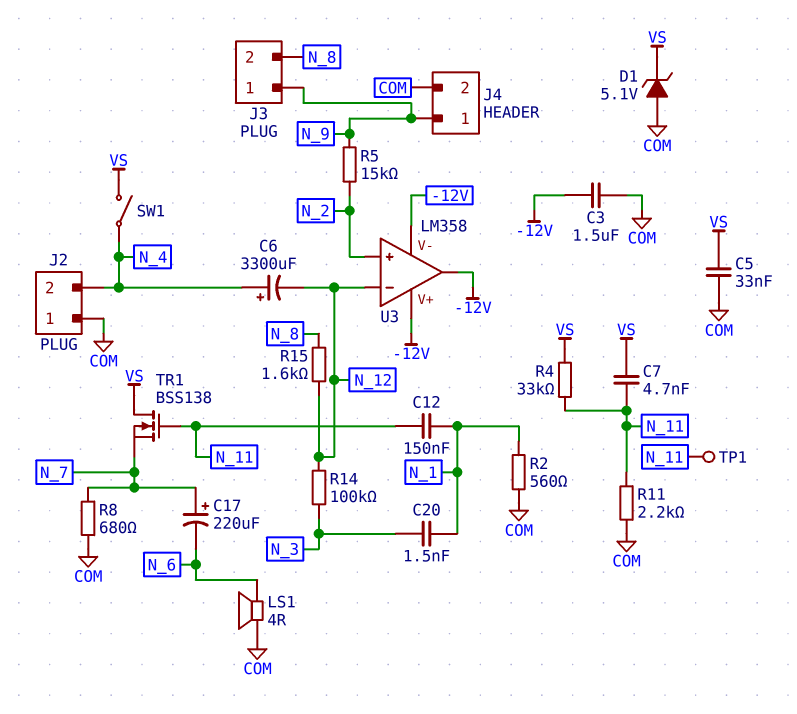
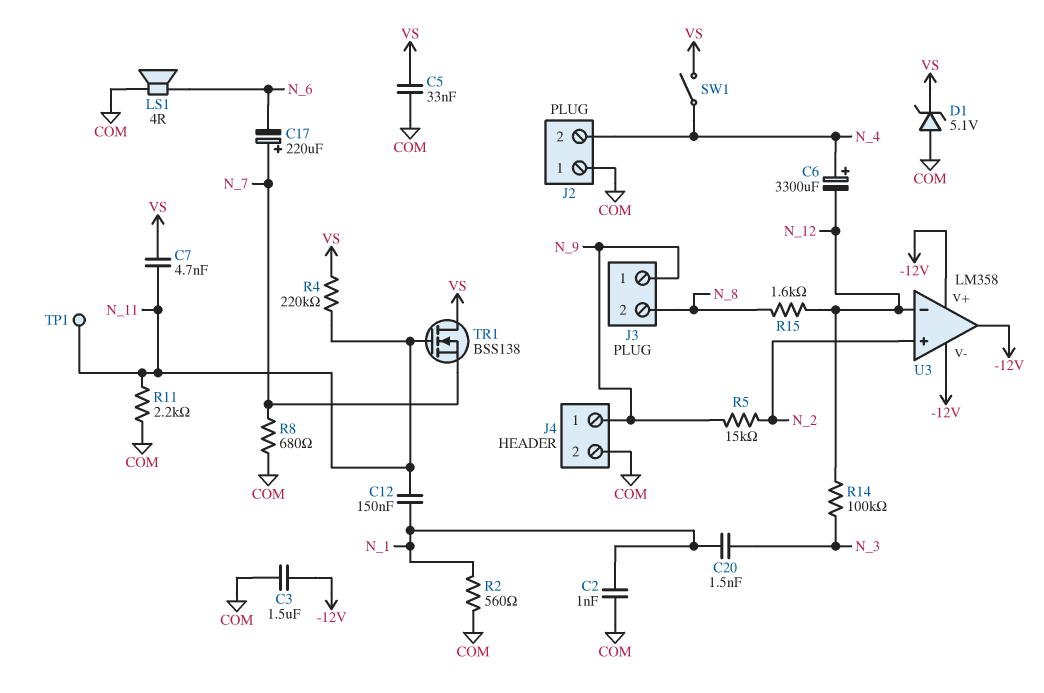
C2: none -> 1nF (COM, N_1)
R4: 33k (N_11, VS) -> 220k (N_11, VS)

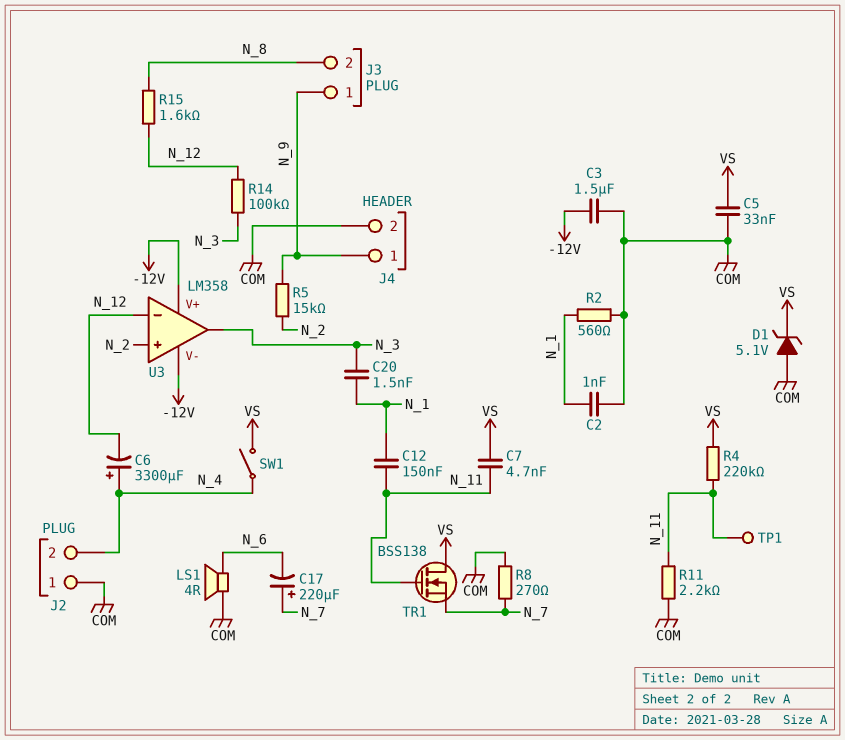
R8: 680 (COM, N_7) -> 270 (COM, N_7)
U3 pin out: -12V -> N_3

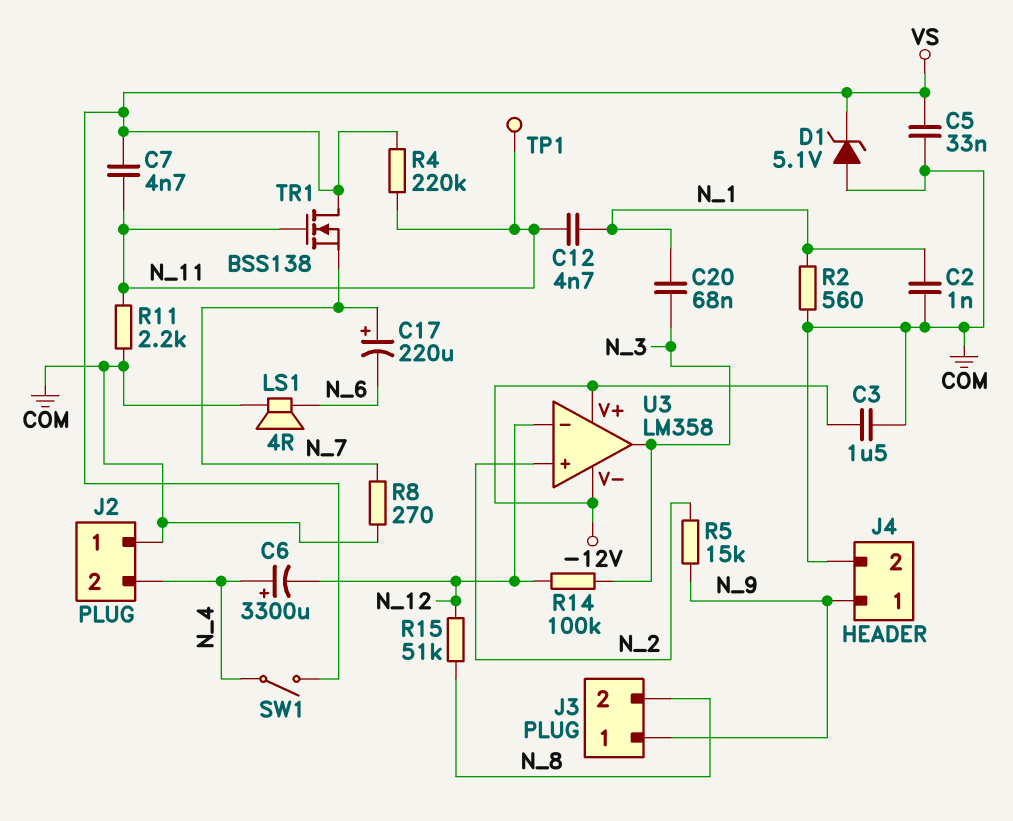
C12: 150nF (N_1, N_11) -> 4.7nF (N_1, N_11)
C20: 1.5nF (N_1, N_3) -> 68nF (N_1, N_3)
R15: 1.6k (N_8, N_12) -> 51k (N_8, N_12)

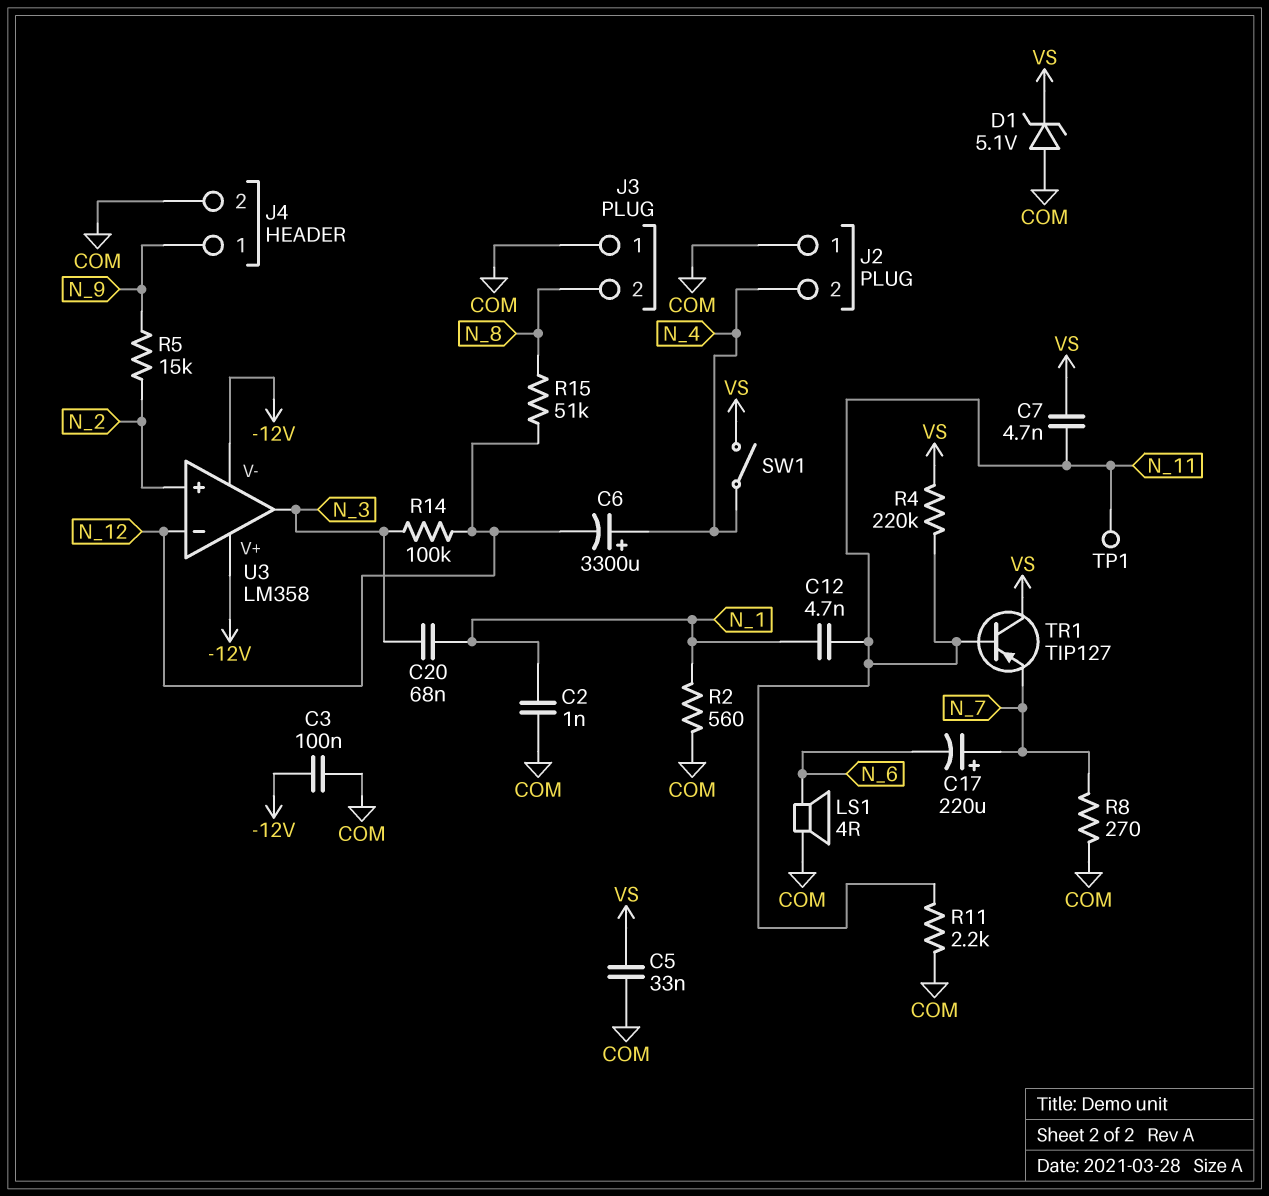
C3: 1.5uF (-12V, COM) -> 100nF (-12V, COM)
J3 pin 1: N_9 -> COM
TR1: NMOS BSS138 (G N_11, D VS, S N_7) -> PNP TIP127 (B N_11, C VS, E N_7)

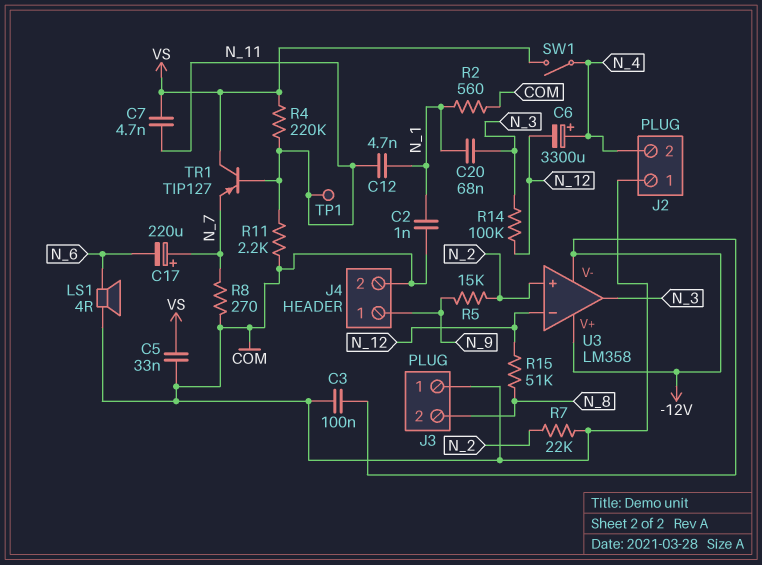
D1: zener 5.1V (A COM, K VS) -> none
R7: none -> 22k (COM, N_2)

